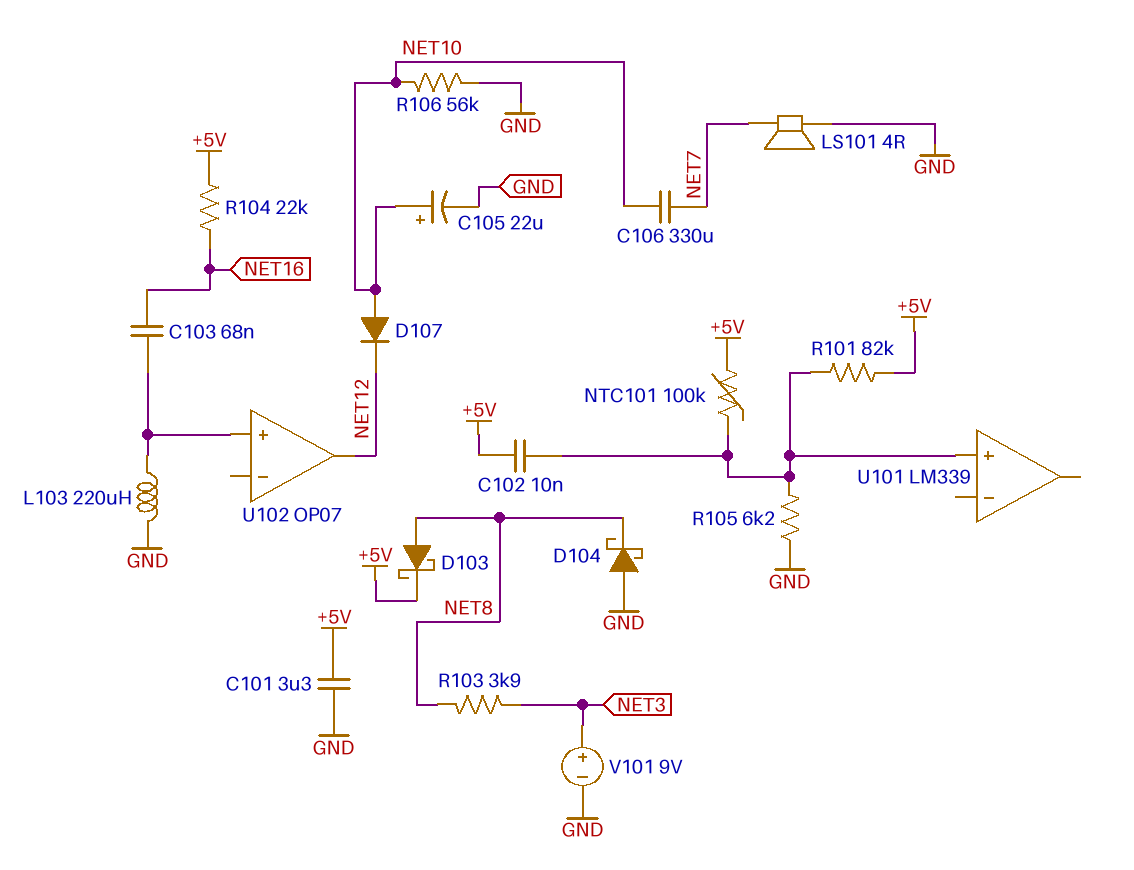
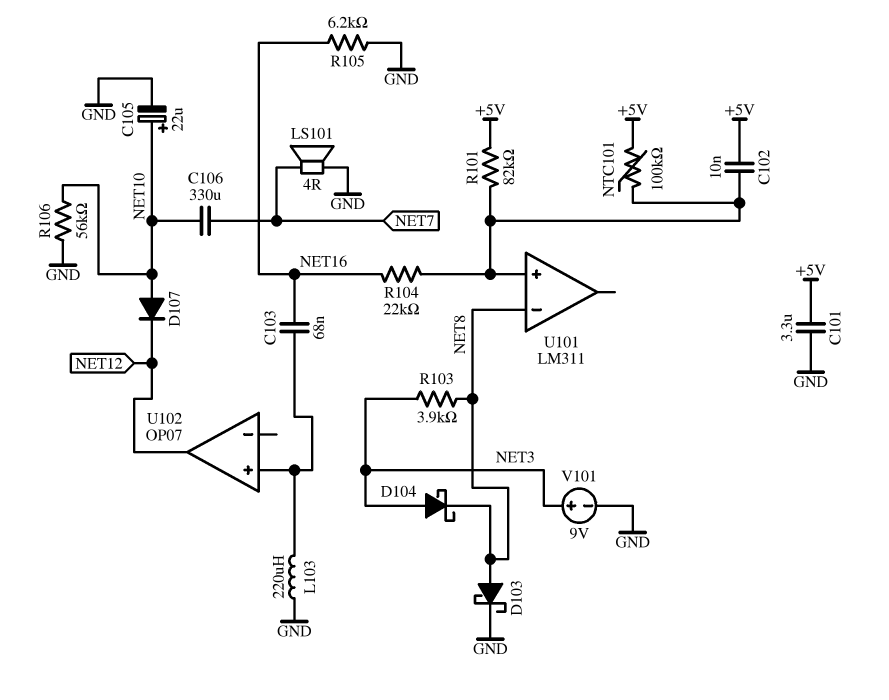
D103: schottky (A NET8, K +5V) -> schottky (A NET8, K GND)
D104: schottky (A GND, K NET8) -> schottky (A NET3, K NET8)
R104: 22k (+5V, NET16) -> 22k (NET16, U101/in+)
R105: 6.2k (GND, U101/in+) -> 6.2k (GND, NET16)
U101: LM339 -> LM311
U101 pin in-: none -> NET8

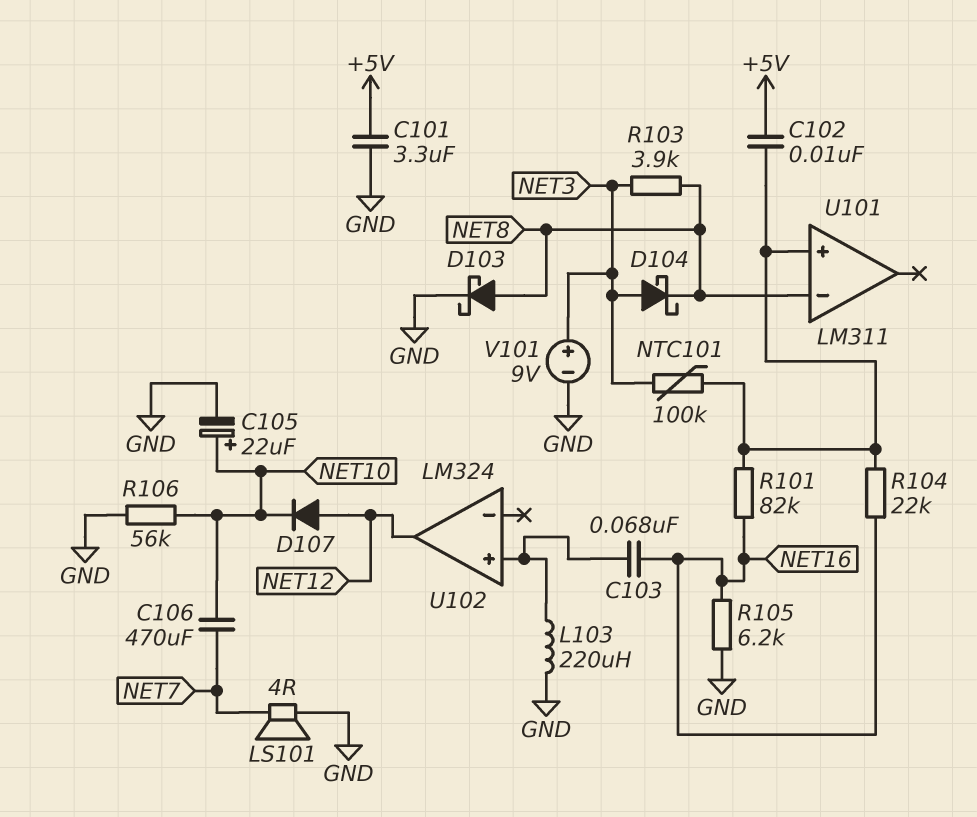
C106: 330uF (NET7, NET10) -> 470uF (NET7, NET10)
D107: diode (A NET10, K NET12) -> diode (A NET12, K NET10)
NTC101: 100k (+5V, U101/in+) -> 100k (NET3, U101/in+)
R101: 82k (+5V, U101/in+) -> 82k (NET16, U101/in+)
U102: OP07 -> LM324

